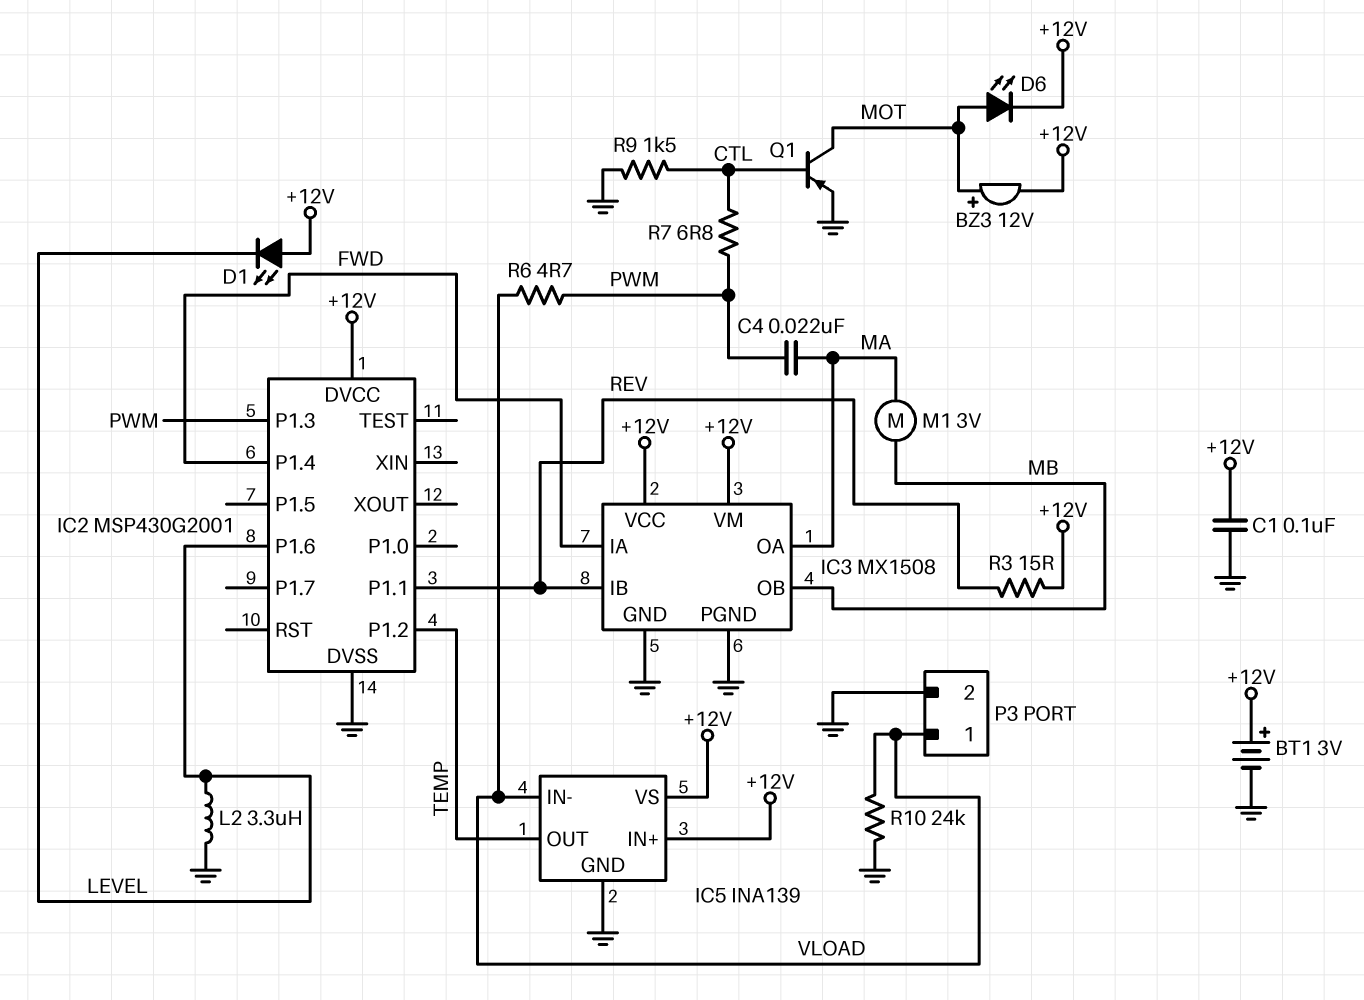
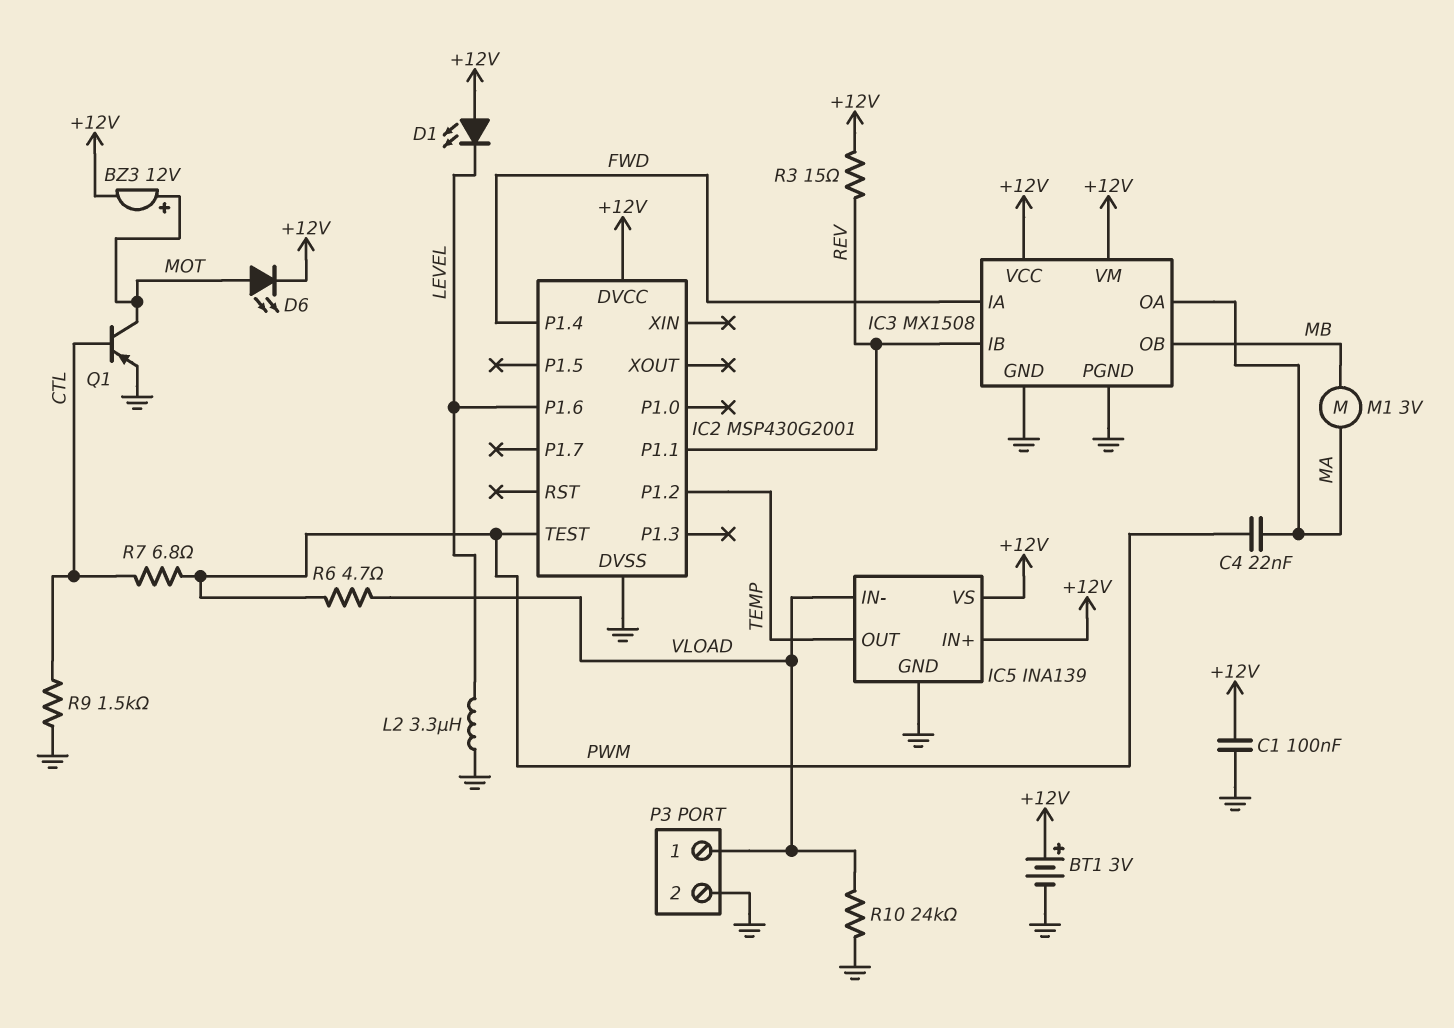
IC2 pin P1.3: PWM -> none
IC2 pin TEST: none -> PWM

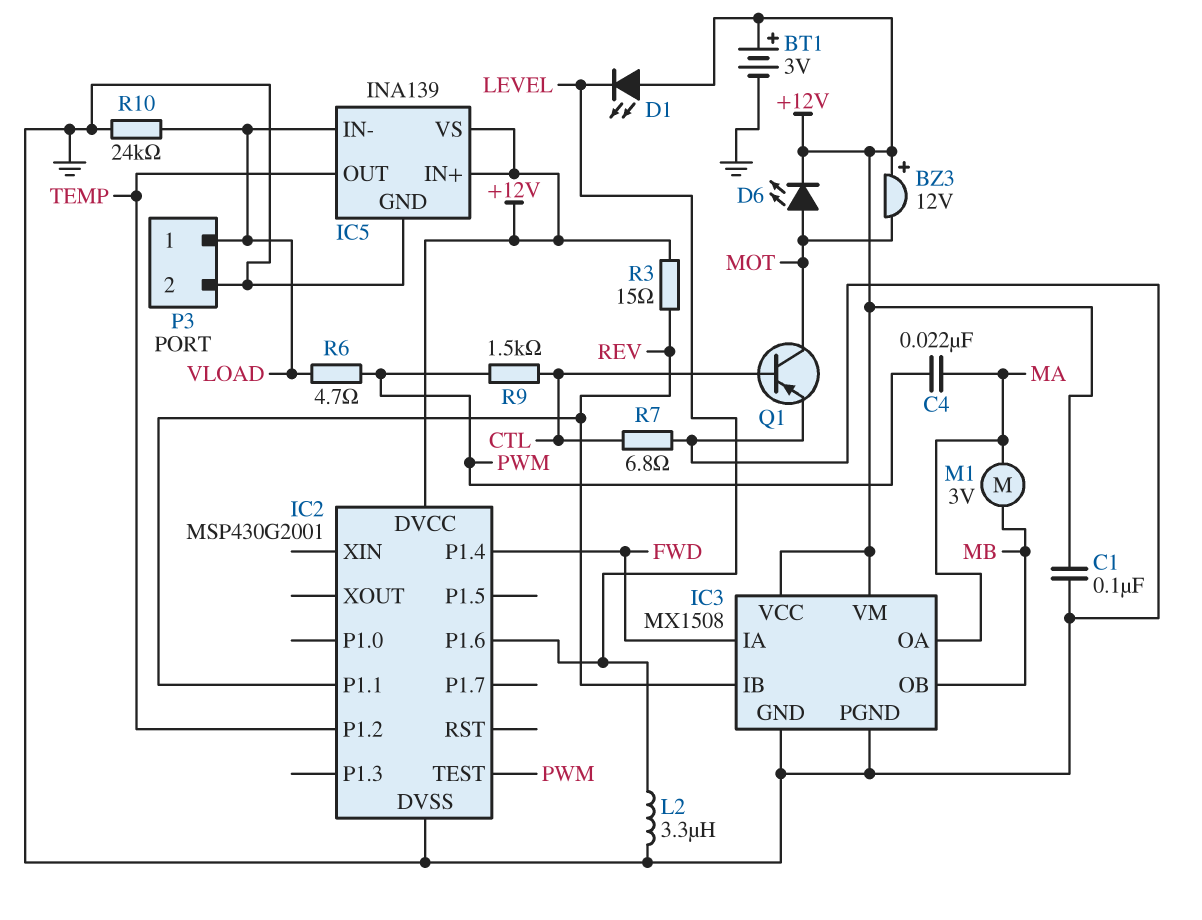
BZ3: buzzer 12V (plus MOT, minus +12V) -> buzzer 12V (plus +12V, minus MOT)
R7: 6.8 (CTL, PWM) -> 6.8 (CTL, GND)
R9: 1.5k (CTL, GND) -> 1.5k (CTL, PWM)

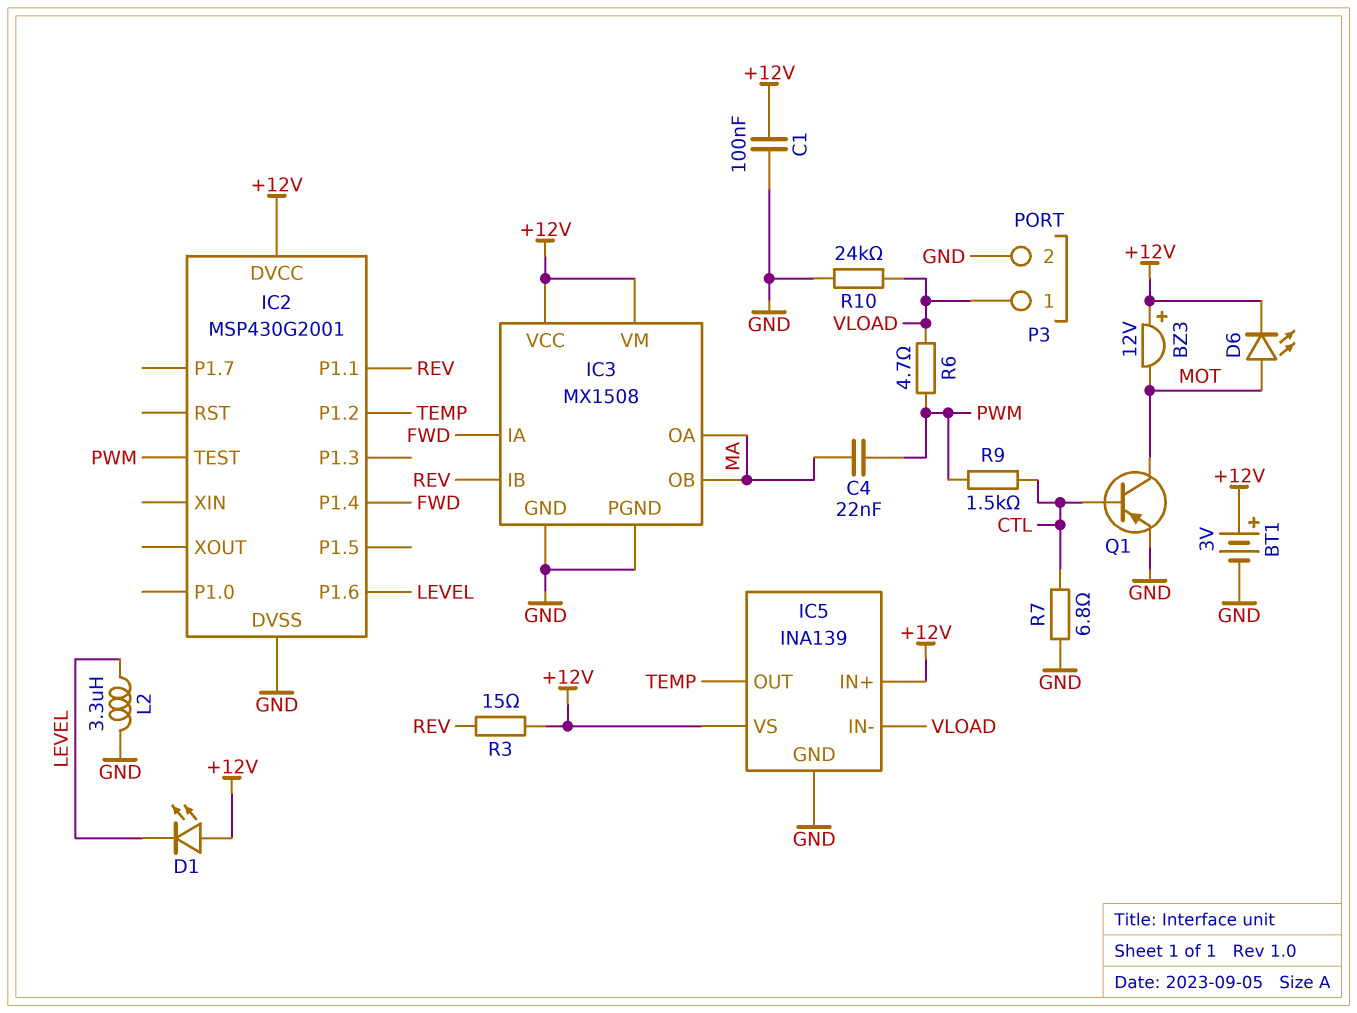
IC3 pin OB: MB -> MA
M1: motor 3V (MA, MB) -> none

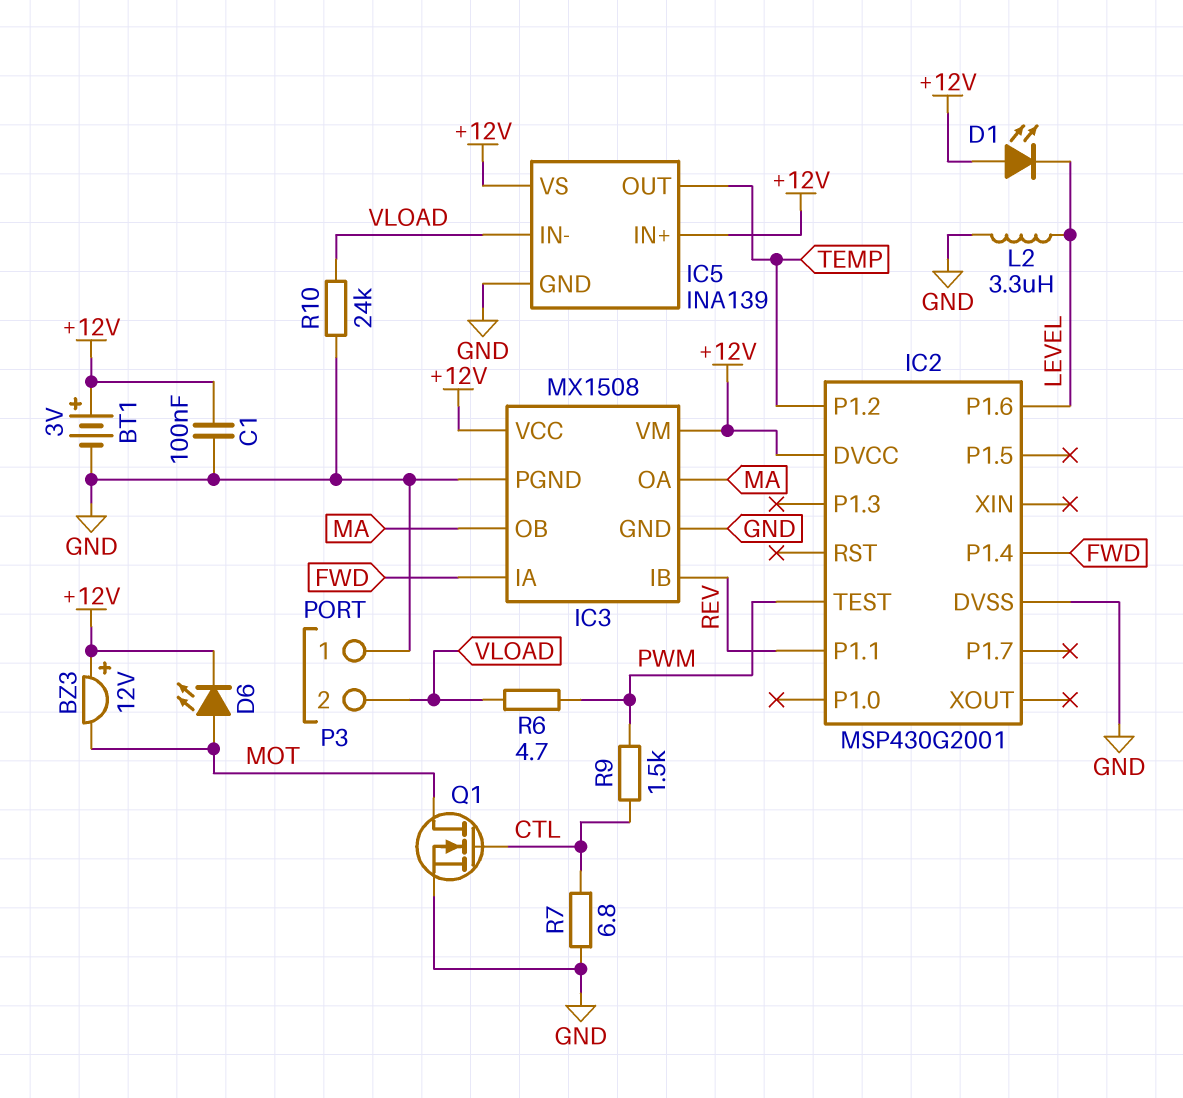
C4: 22nF (MA, PWM) -> none
P3 pin 1: VLOAD -> GND
P3 pin 2: GND -> VLOAD
Q1: PNP (B CTL, C MOT, E GND) -> NMOS (G CTL, D MOT, S GND)
R3: 15 (+12V, REV) -> none

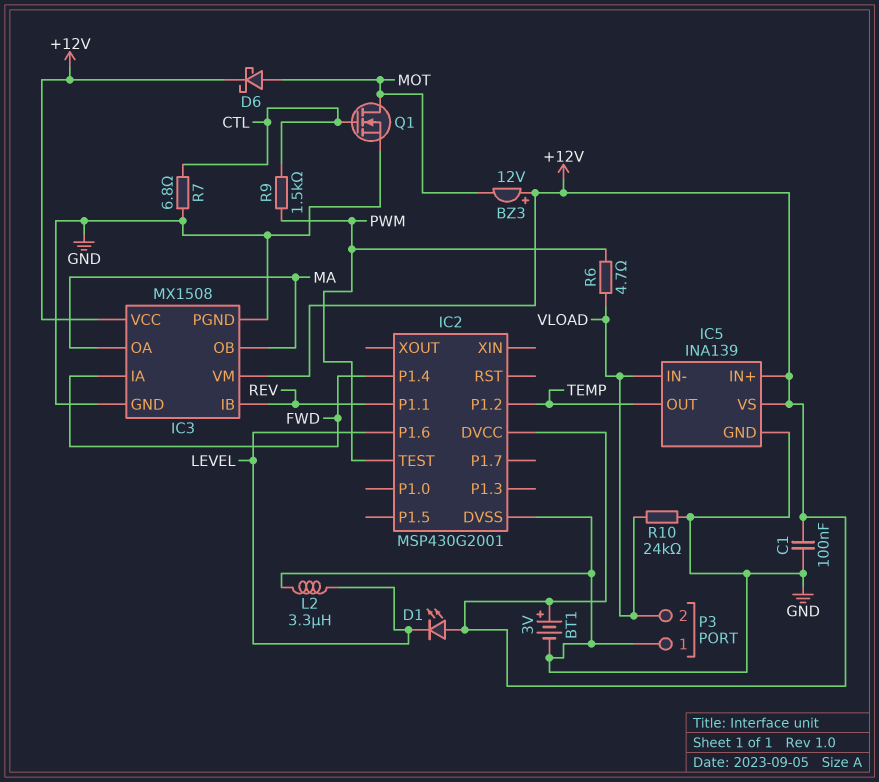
D6: LED (A MOT, K +12V) -> schottky (A MOT, K +12V)

